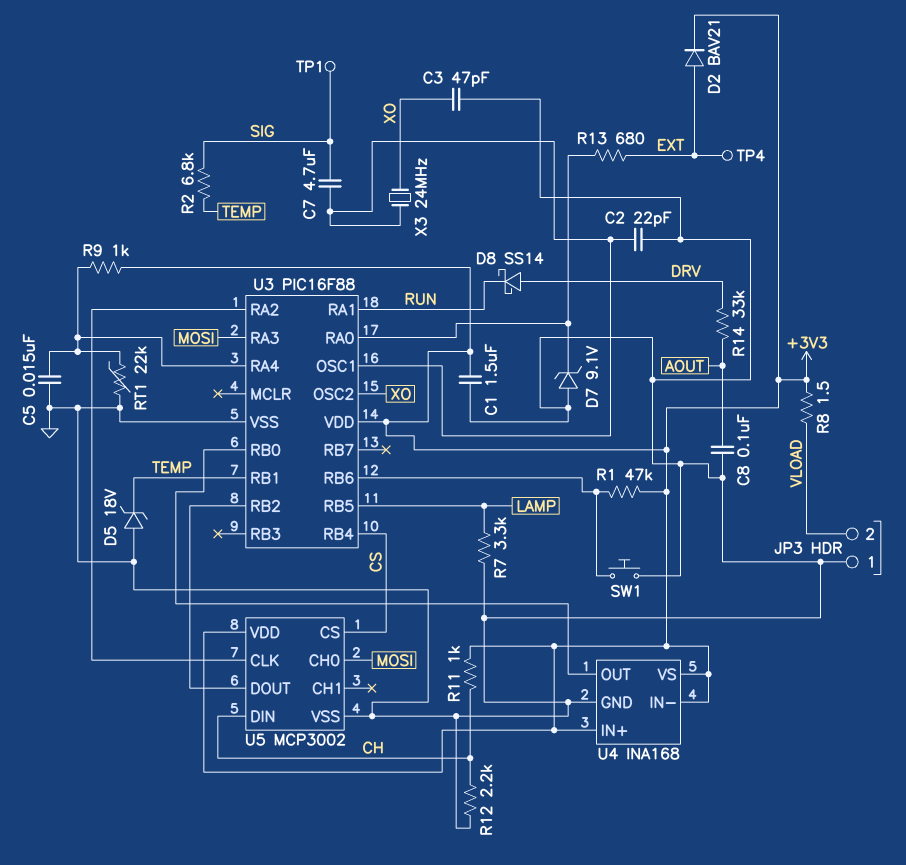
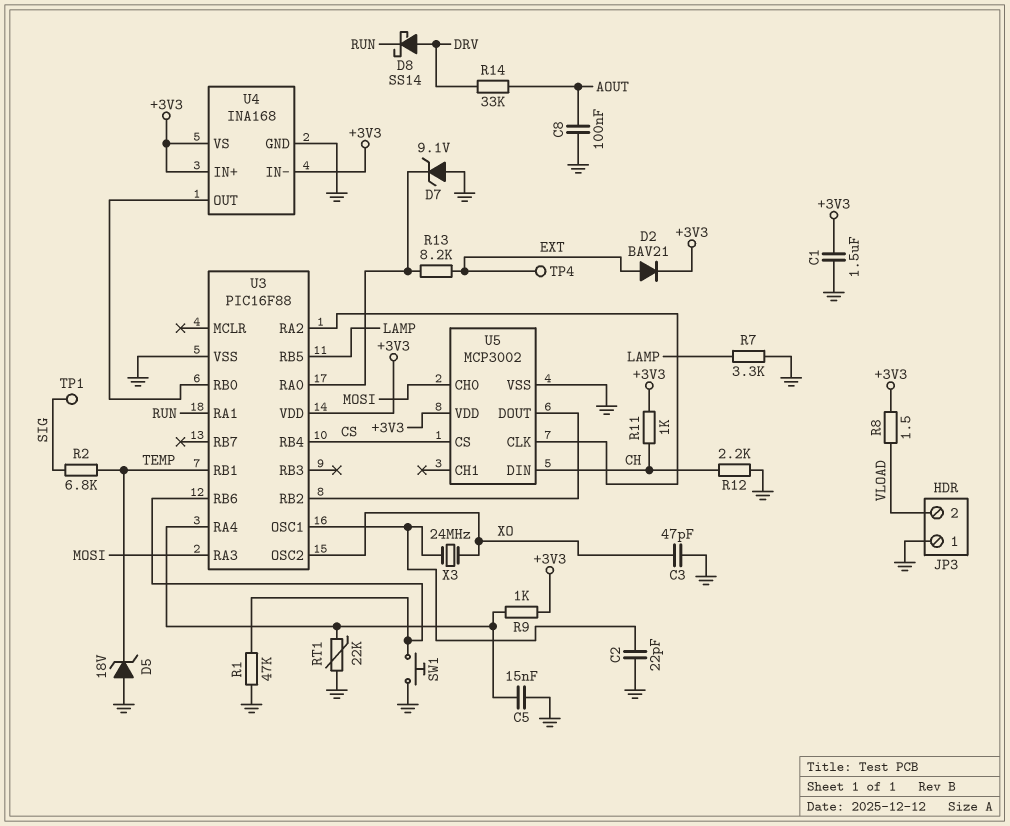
C7: 4.7uF (SIG, U3/OSC1) -> none
R1: 47k (+3V3, U3/RB6) -> 47k (GND, U3/RB6)
R13: 680 (EXT, U3/RA0) -> 8.2k (EXT, U3/RA0)

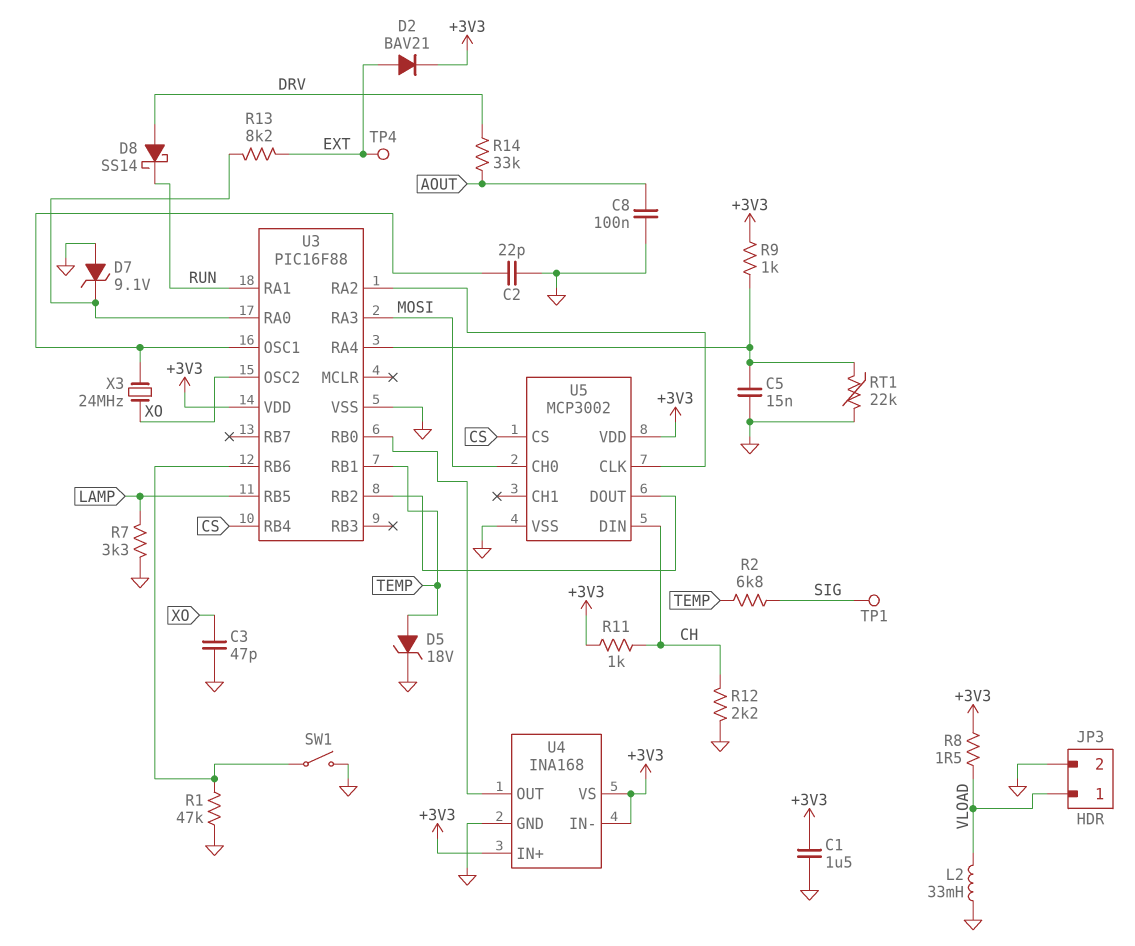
D5: zener 18V (A GND, K TEMP) -> zener 18V (A TEMP, K GND)
JP3 pin 1: GND -> VLOAD
JP3 pin 2: VLOAD -> GND
L2: none -> 33mH (GND, VLOAD)
SW1: button (GND, U3/RB6) -> switch (GND, U3/RB6)

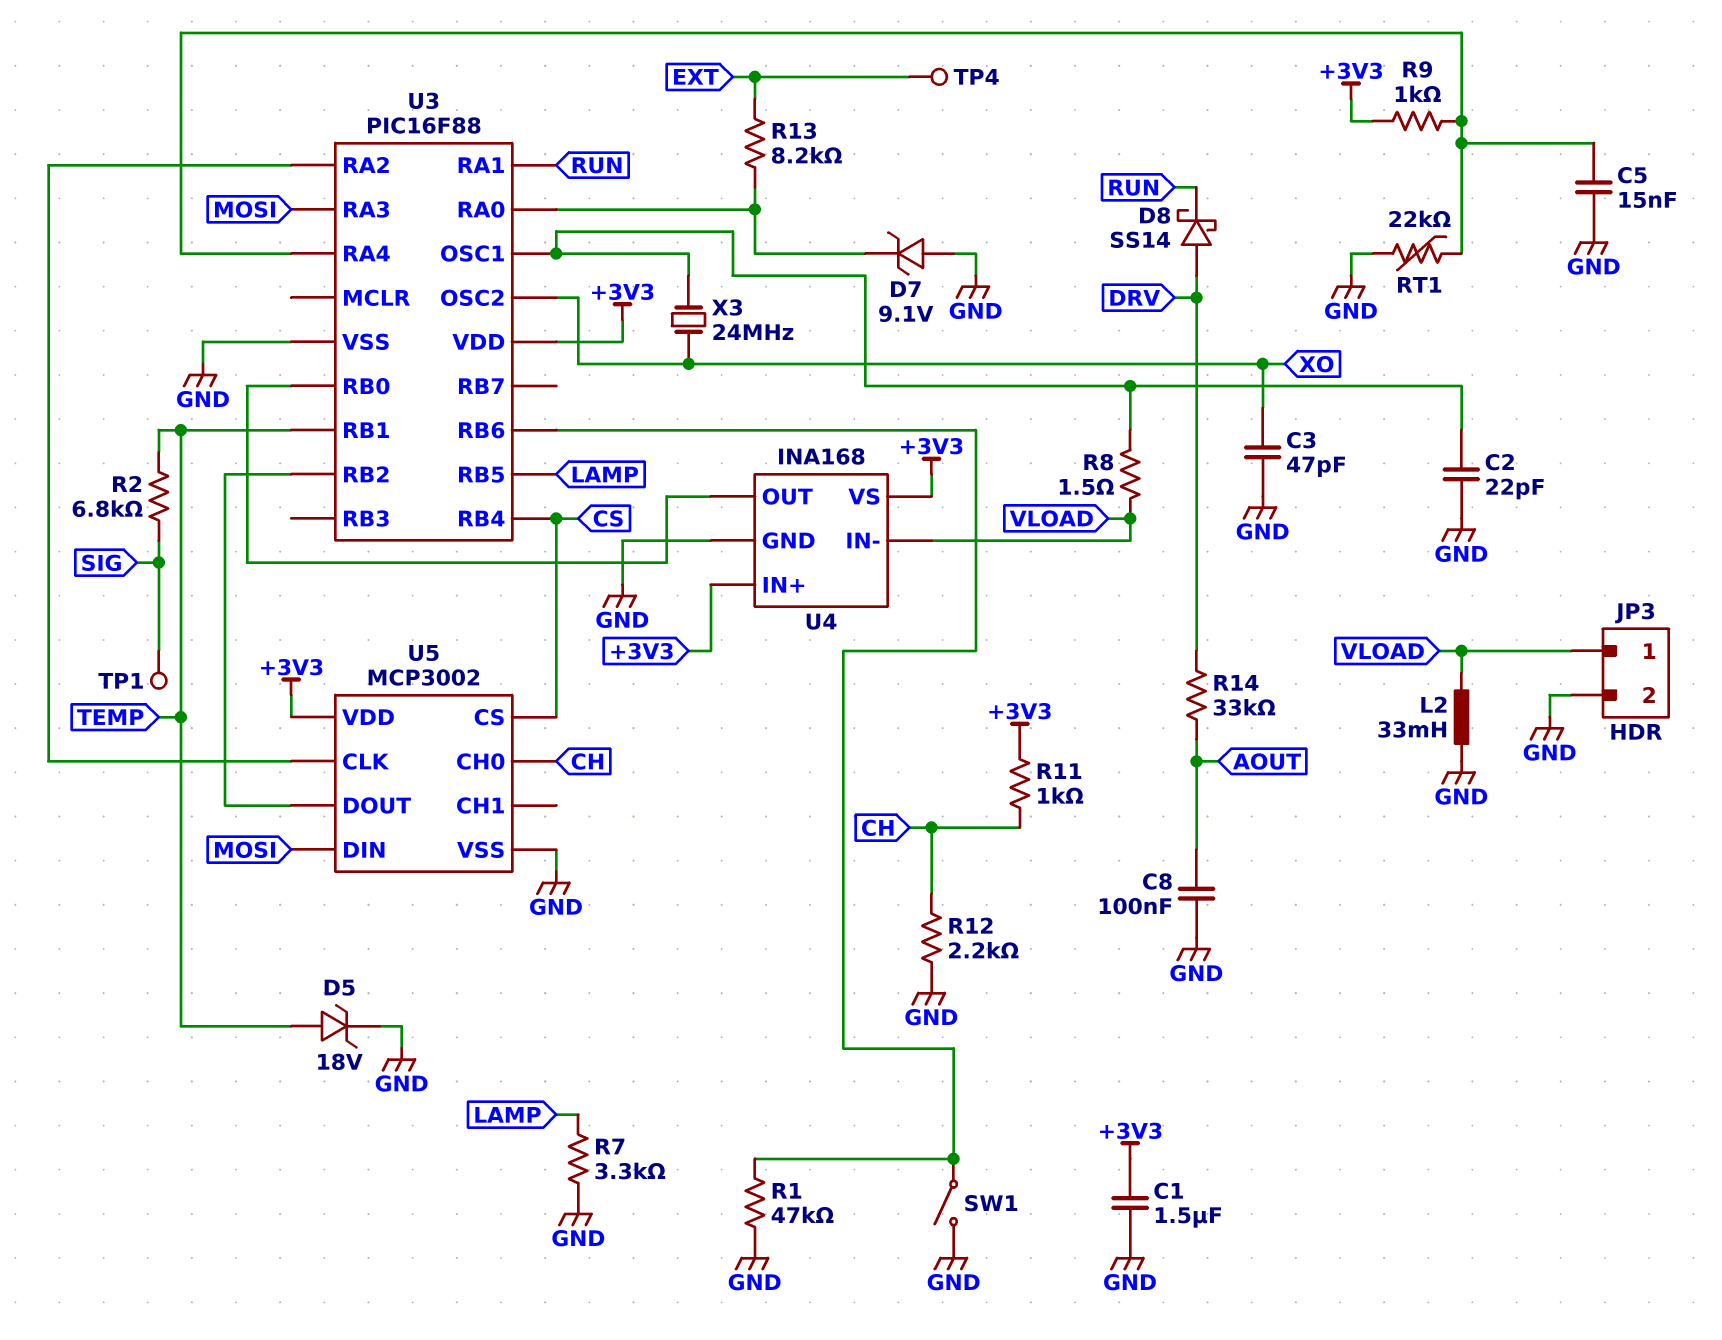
D2: diode BAV21 (A EXT, K +3V3) -> none
R8: 1.5 (+3V3, VLOAD) -> 1.5 (U3/OSC1, VLOAD)
U4 pin IN-: +3V3 -> VLOAD
U5 pin CH0: MOSI -> CH
U5 pin DIN: CH -> MOSI

